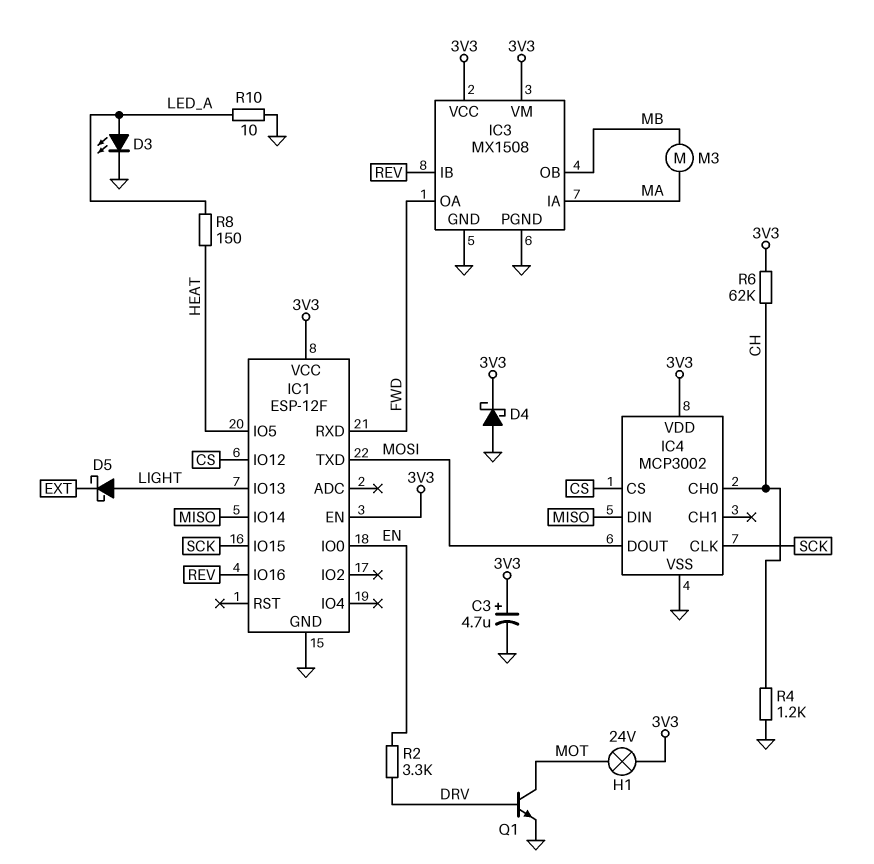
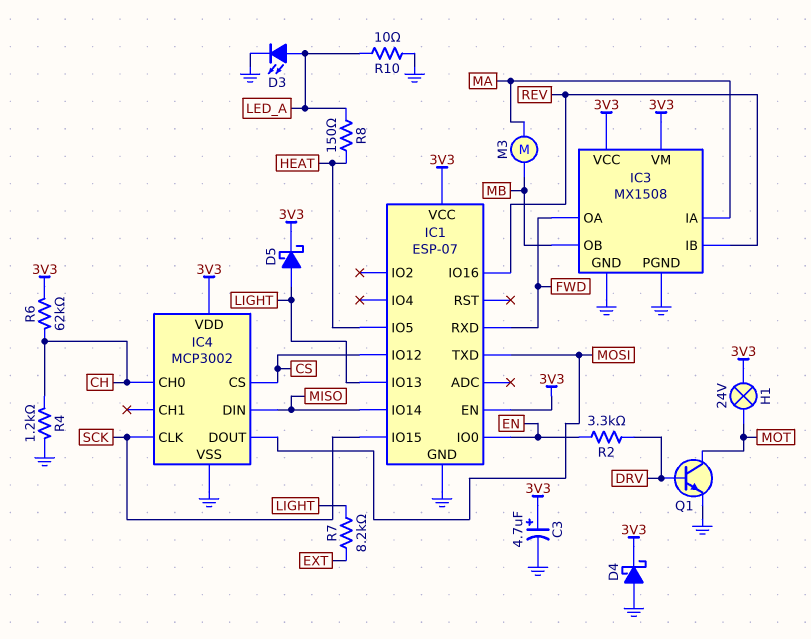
D5: schottky (A LIGHT, K EXT) -> schottky (A LIGHT, K 3V3)
IC1: ESP-12F -> ESP-07
R7: none -> 8.2k (EXT, LIGHT)

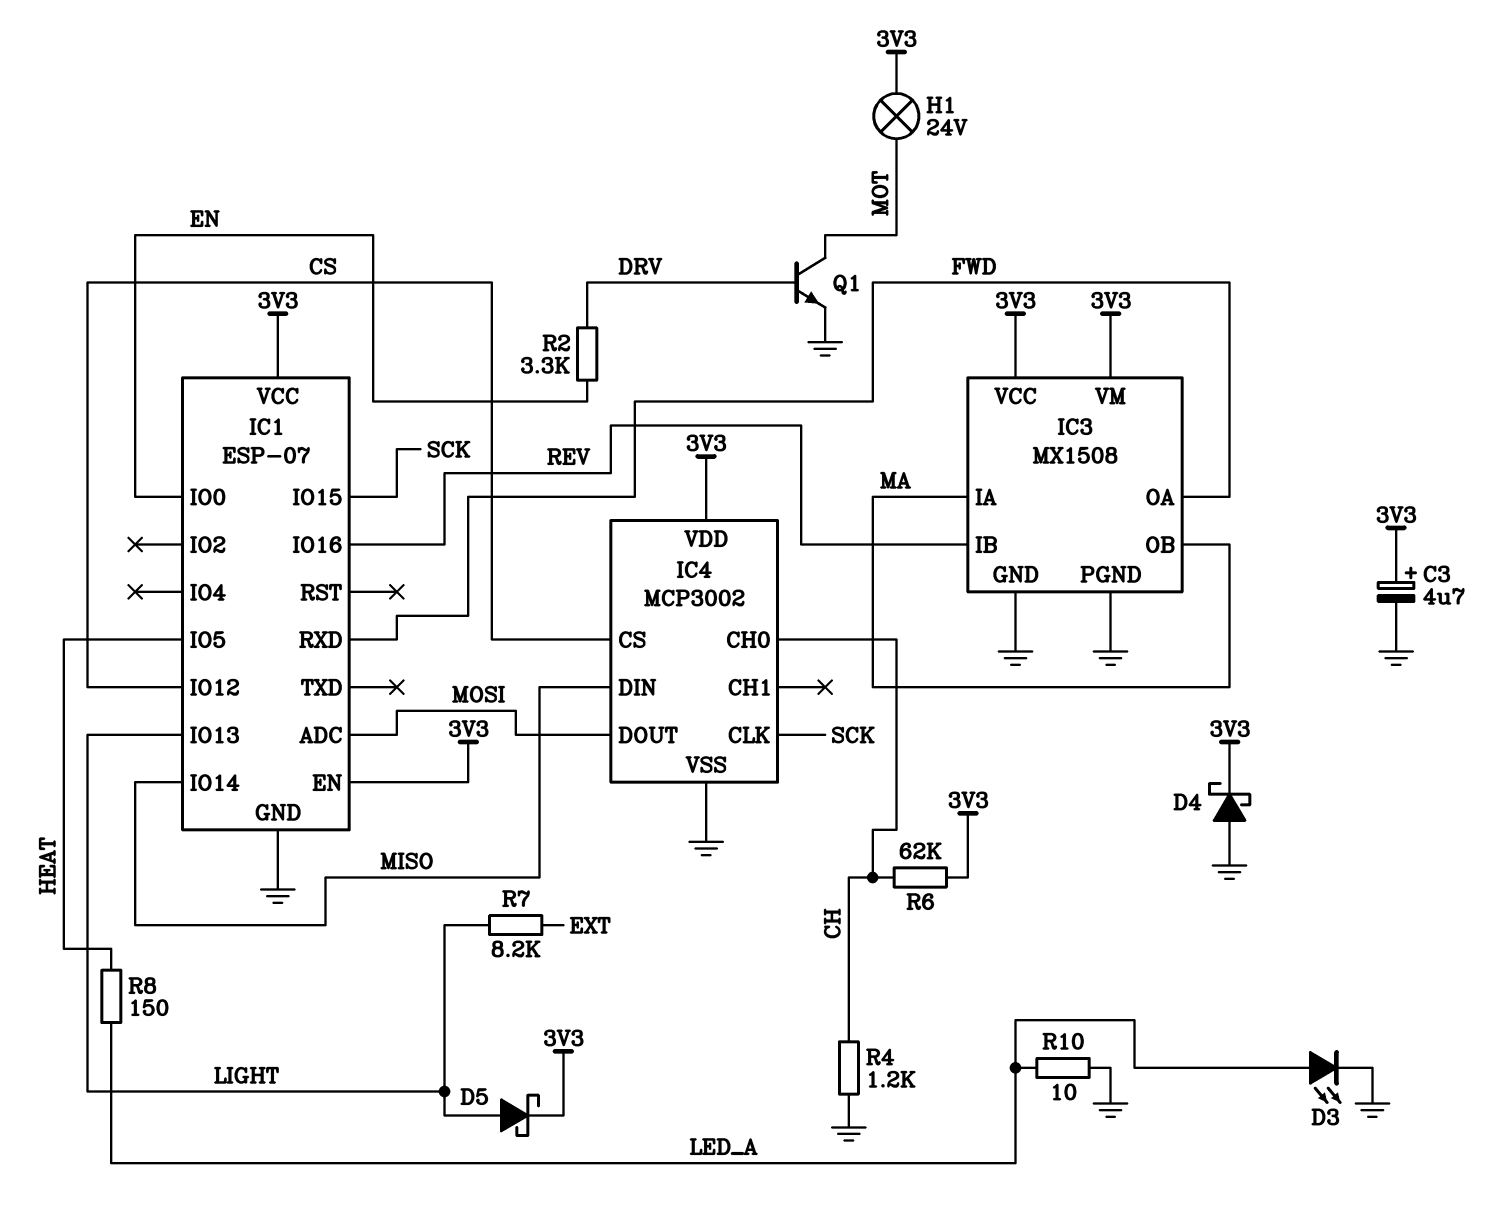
IC1 pin ADC: none -> MOSI
IC1 pin TXD: MOSI -> none
IC3 pin OB: MB -> MA
M3: motor (MA, MB) -> none

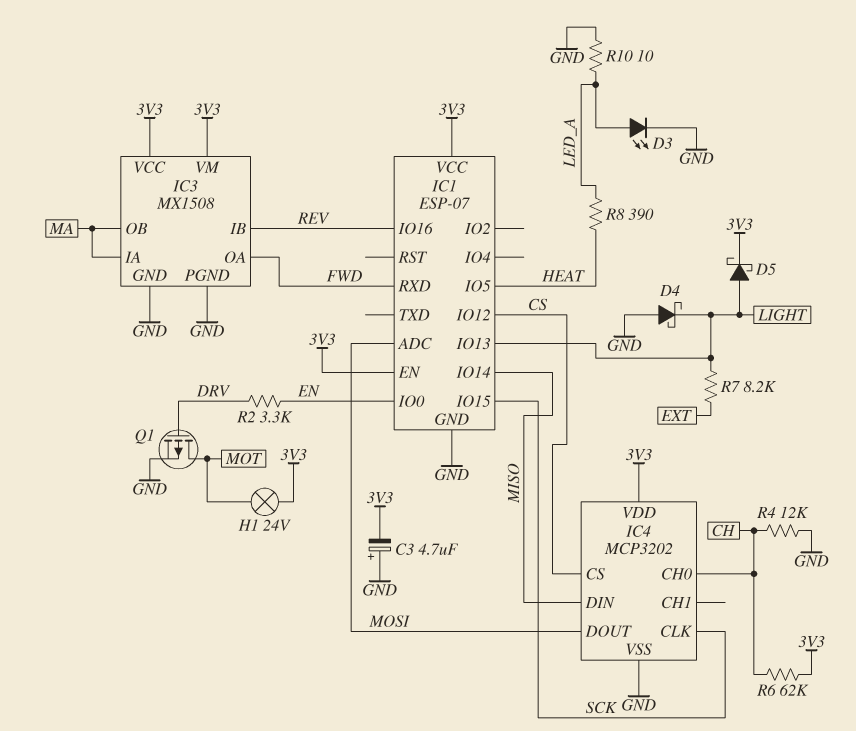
C3: 4.7uF (plus 3V3, minus GND) -> 4.7uF (plus GND, minus 3V3)
D4: schottky (A GND, K 3V3) -> schottky (A GND, K LIGHT)
IC4: MCP3002 -> MCP3202
Q1: NPN (B DRV, C MOT, E GND) -> PMOS (G DRV, D MOT, S GND)
R4: 1.2k (CH, GND) -> 12k (CH, GND)
R8: 150 (HEAT, LED_A) -> 390 (HEAT, LED_A)

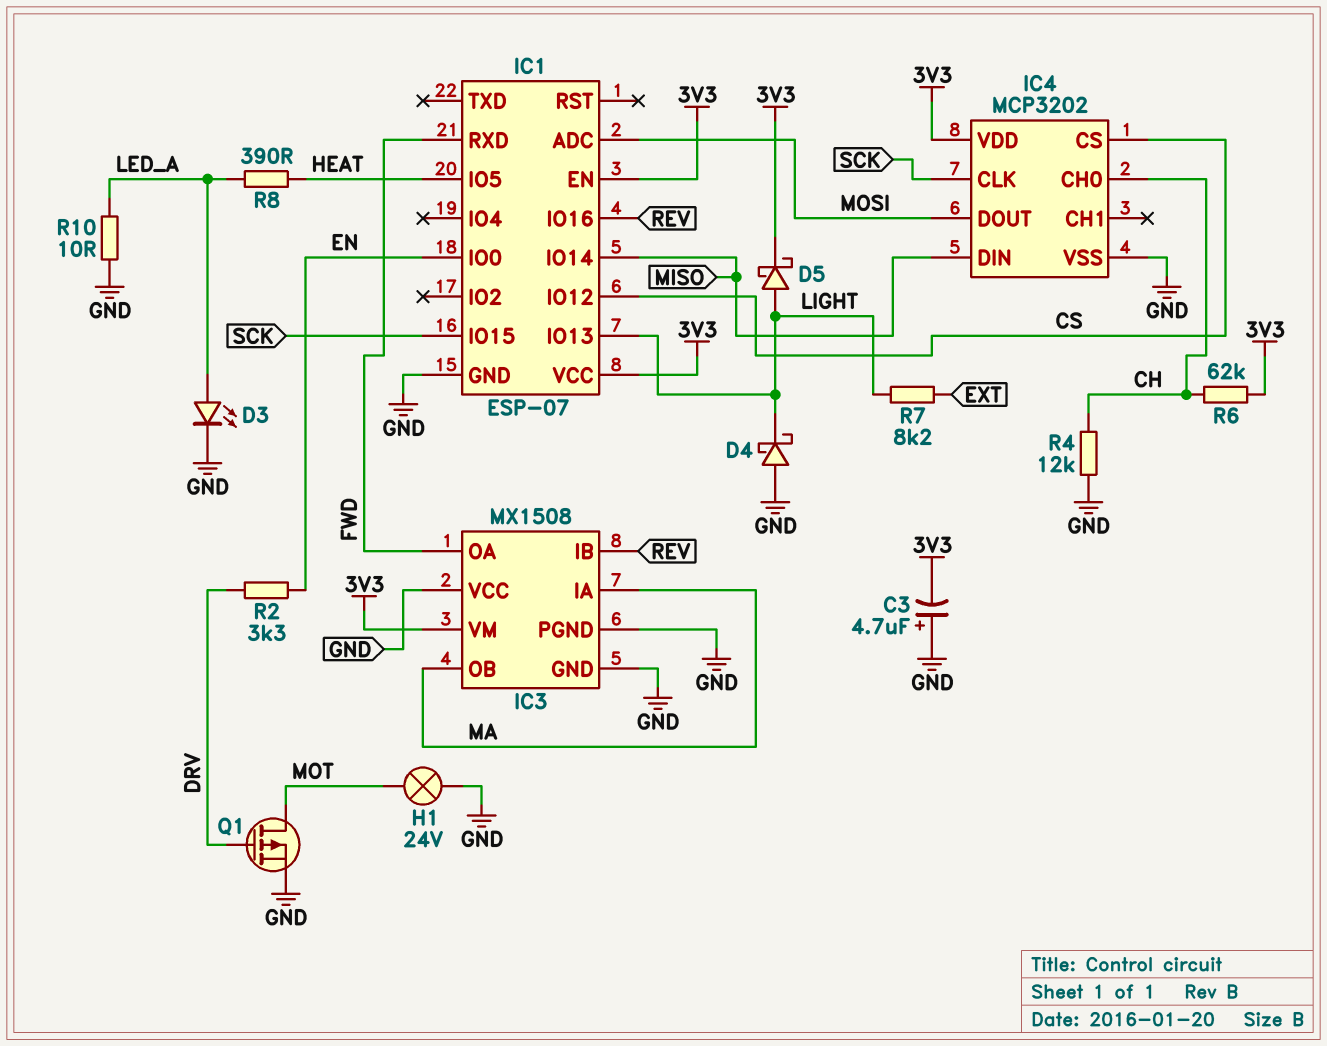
H1: lamp 24V (3V3, MOT) -> lamp 24V (GND, MOT)
IC3 pin VCC: 3V3 -> GND

